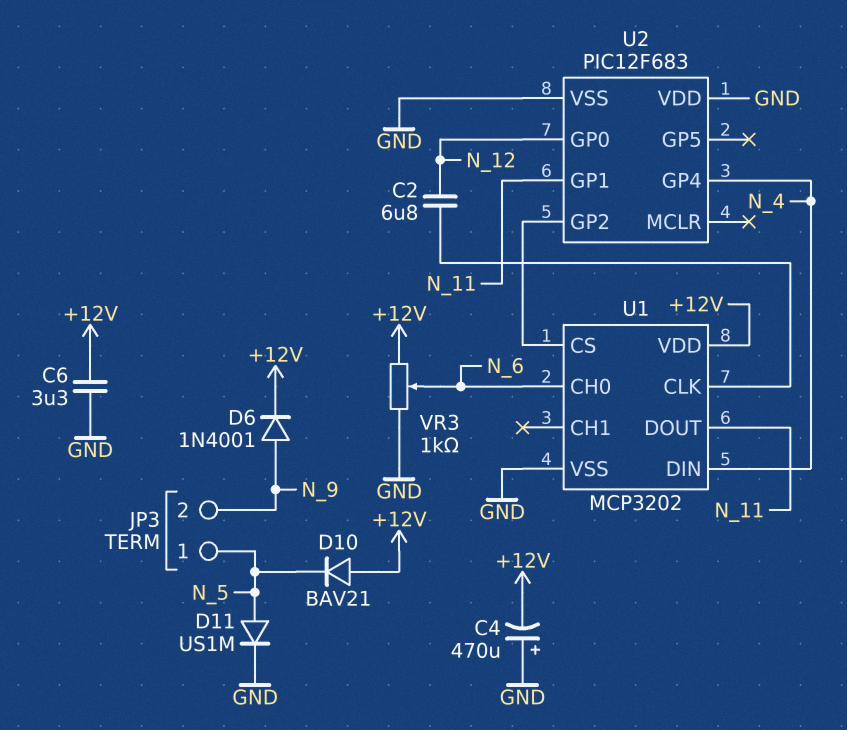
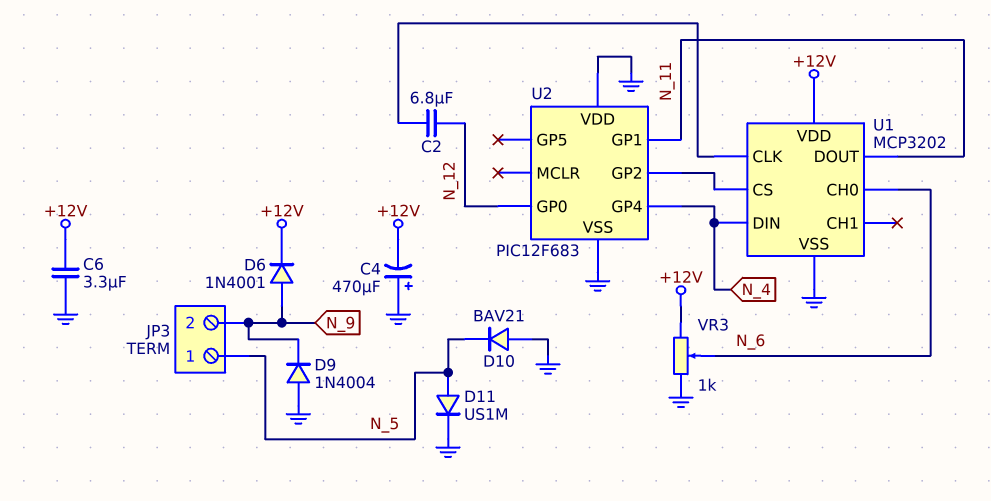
D9: none -> diode 1N4004 (A GND, K N_9)
D10: diode BAV21 (A +12V, K N_5) -> diode BAV21 (A GND, K N_5)

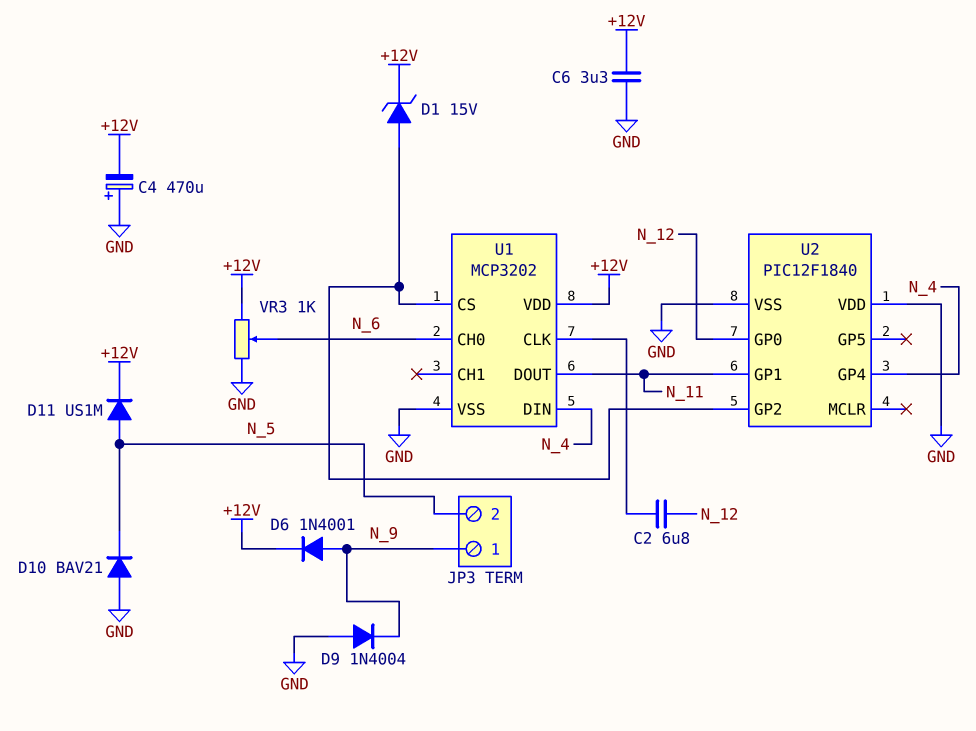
D1: none -> zener 15V (A U1/CS, K +12V)
D11: diode US1M (A N_5, K GND) -> diode US1M (A N_5, K +12V)
JP3 pin 1: N_5 -> N_9
JP3 pin 2: N_9 -> N_5
U2: PIC12F683 -> PIC12F1840

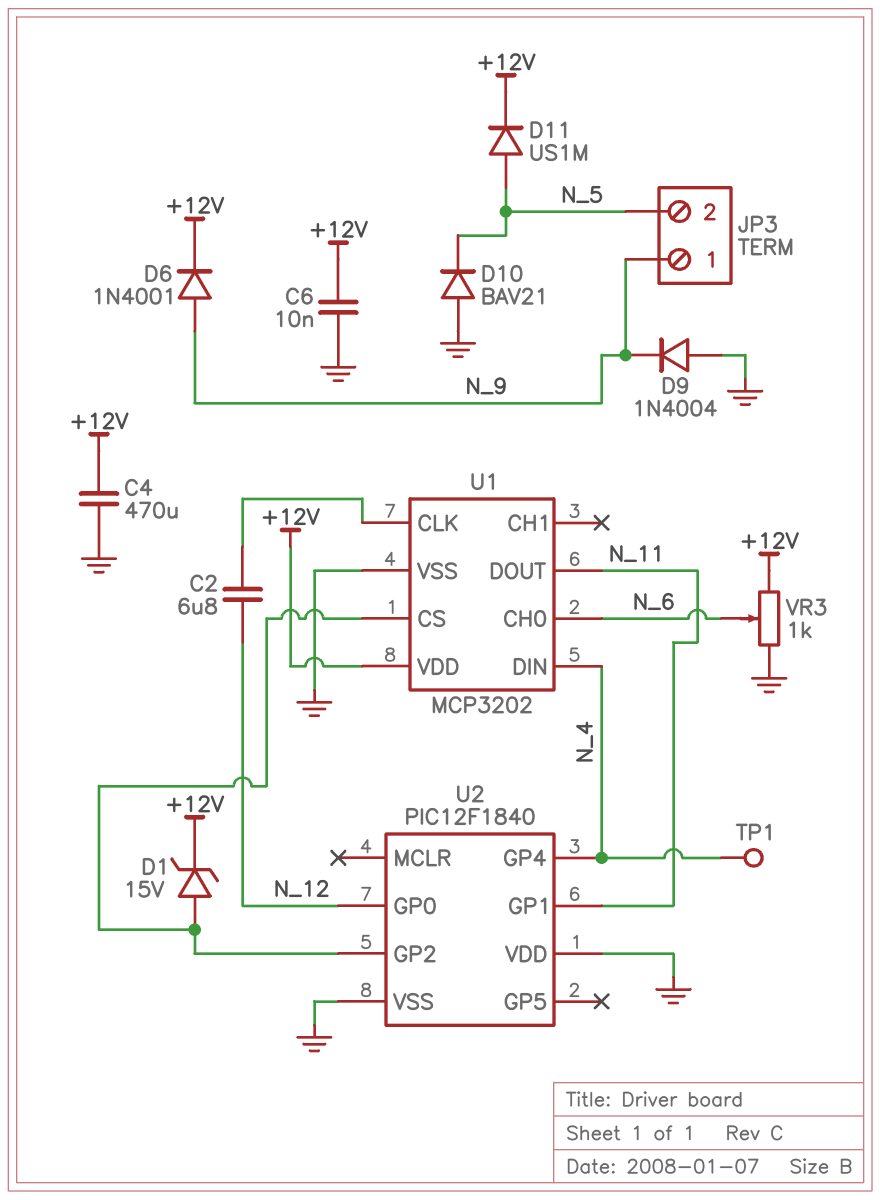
C4: 470uF (plus GND, minus +12V) -> 470uF (+12V, GND)
C6: 3.3uF (+12V, GND) -> 10nF (+12V, GND)
TP1: none -> test point (N_4)

